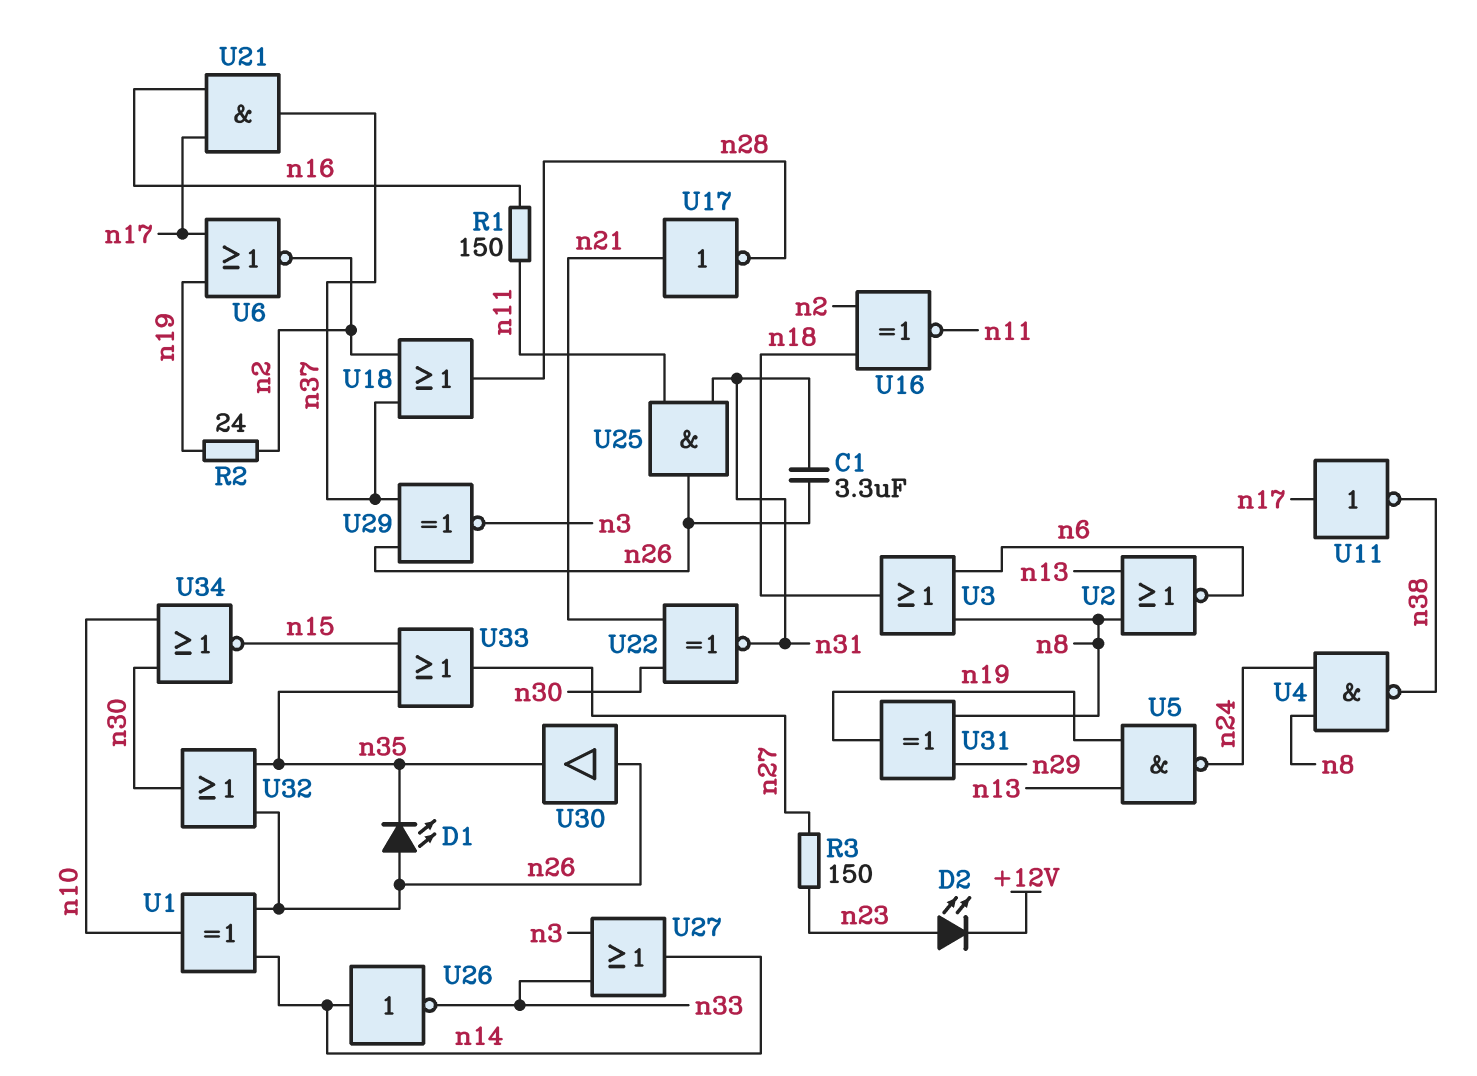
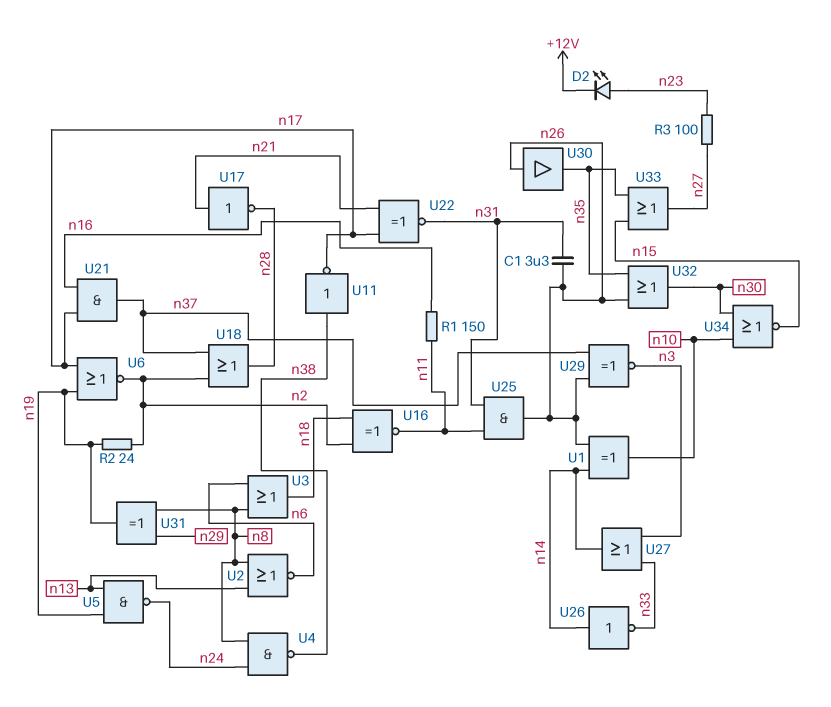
D1: LED (A n26, K n35) -> none
R3: 150 (n23, n27) -> 100 (n23, n27)
U11: NOT (in n17, out n38) -> NOT (in n38, out n17)
U22: XNOR (in n21, in n30, out n31) -> XNOR (in n17, in n21, out n31)

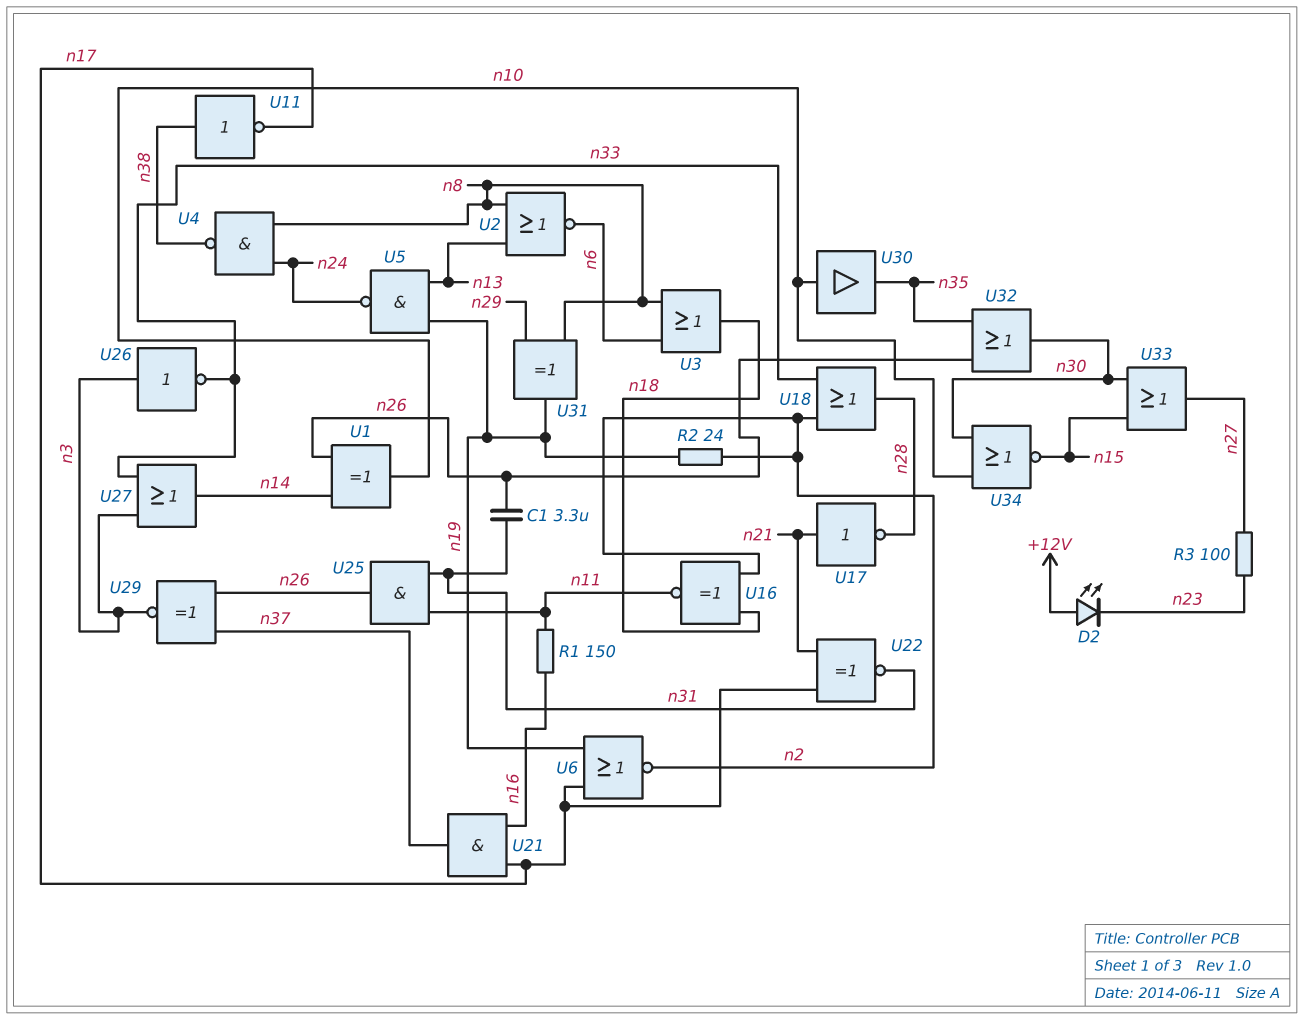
D2: LED (A n23, K +12V) -> LED (A +12V, K n23)
U18: OR (in n2, in n37, out n28) -> OR (in n2, in n33, out n28)
U26: NOT (in n14, out n33) -> NOT (in n3, out n33)
U30: buffer (in n26, out n35) -> buffer (in n10, out n35)
U33: OR (in n15, in n35, out n27) -> OR (in n15, in n30, out n27)

